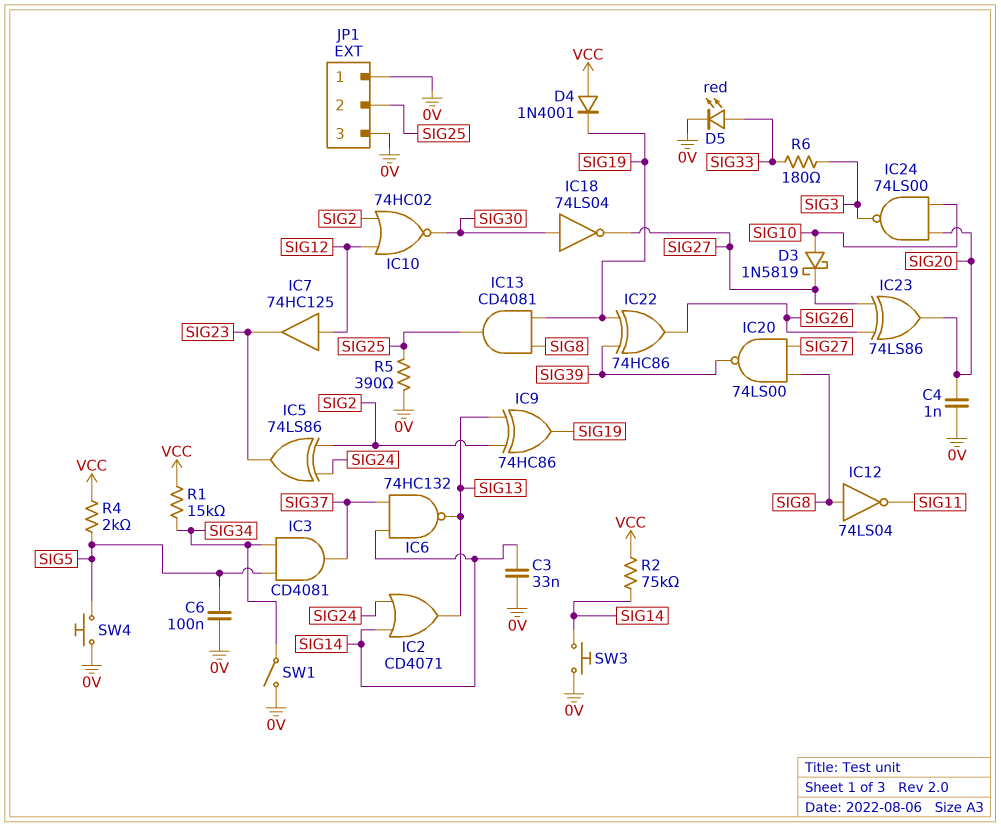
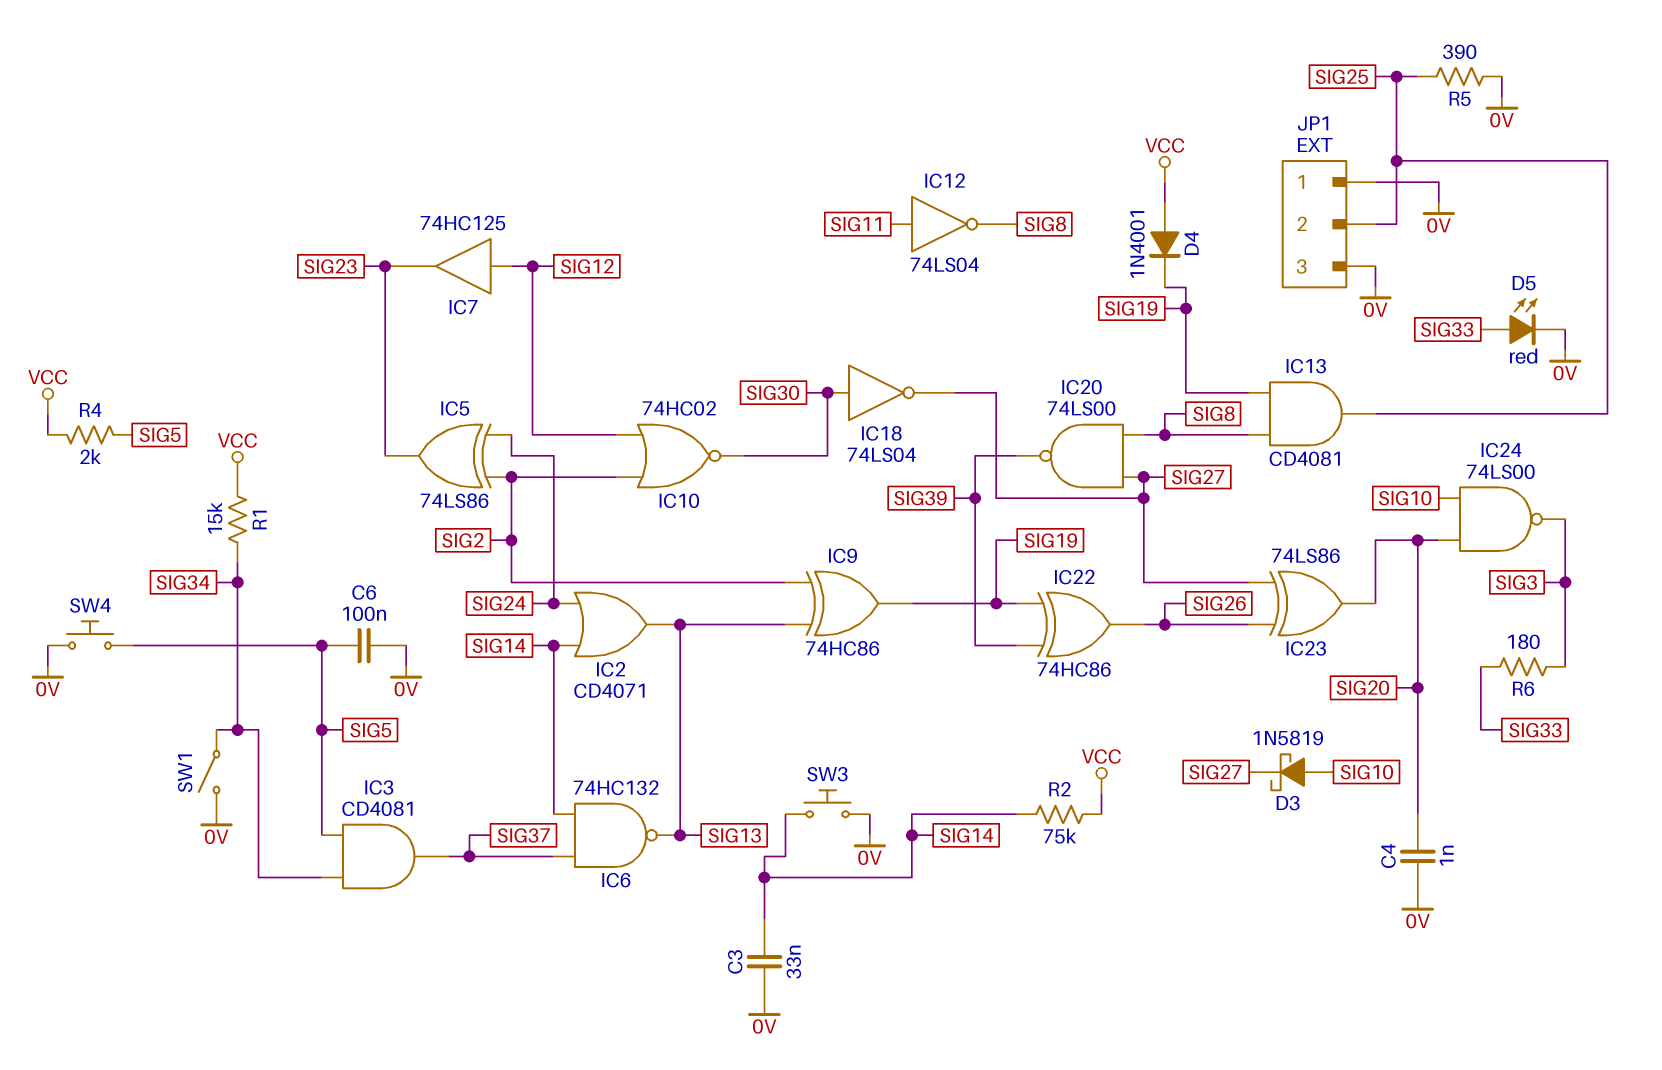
IC12: NOT 74LS04 (in SIG8, out SIG11) -> NOT 74LS04 (in SIG11, out SIG8)

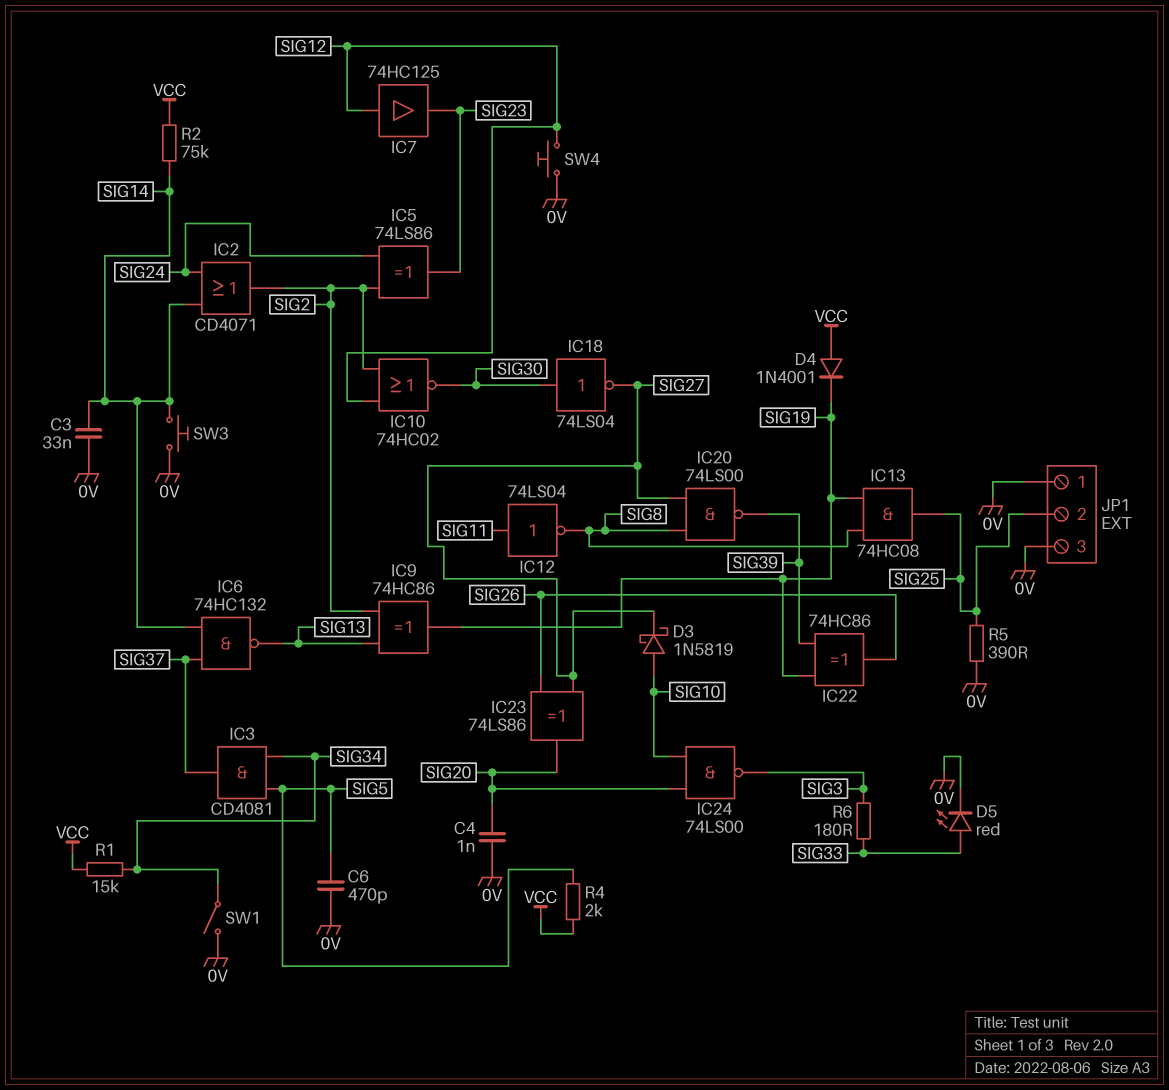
C6: 100nF (0V, SIG5) -> 470pF (0V, SIG5)
IC2: OR CD4071 (in SIG14, in SIG24, out SIG13) -> OR CD4071 (in SIG14, in SIG24, out SIG2)
IC13: AND CD4081 (in SIG8, in SIG19, out SIG25) -> AND 74HC08 (in SIG8, in SIG19, out SIG25)
SW4: button (0V, SIG5) -> button (0V, SIG12)

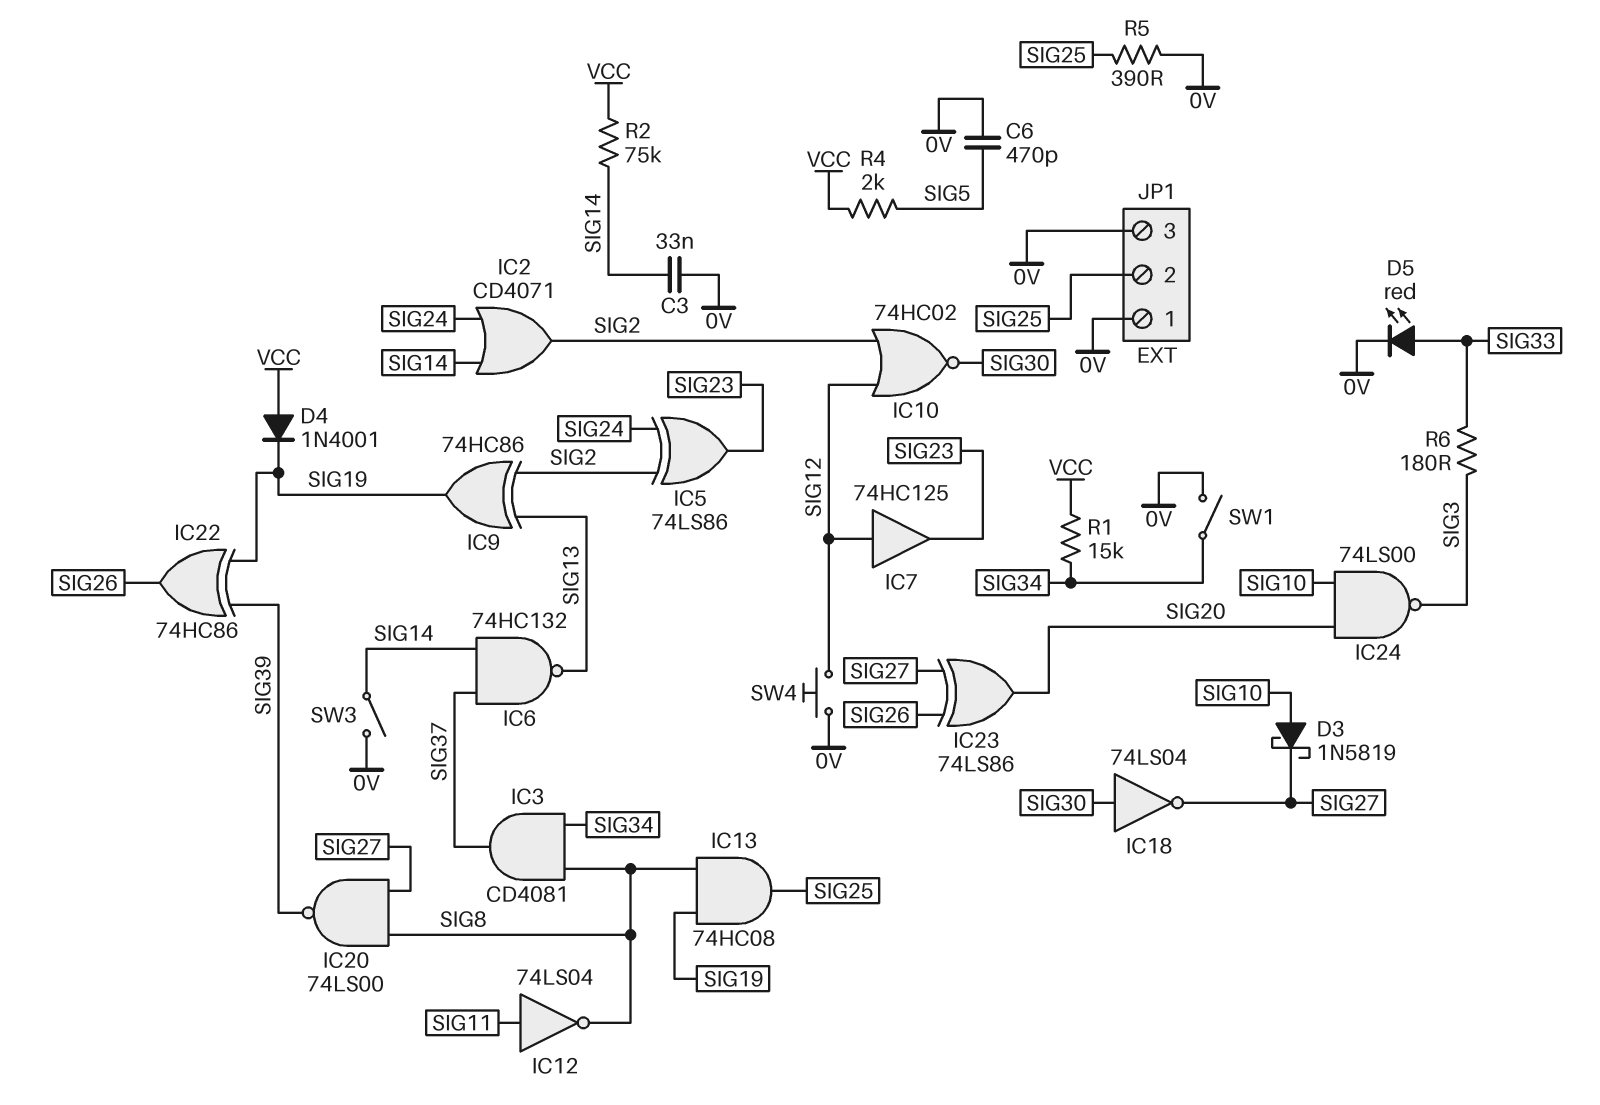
C4: 1nF (0V, SIG20) -> none
IC3: AND CD4081 (in SIG5, in SIG34, out SIG37) -> AND CD4081 (in SIG8, in SIG34, out SIG37)
SW3: button (0V, SIG14) -> switch (0V, SIG14)

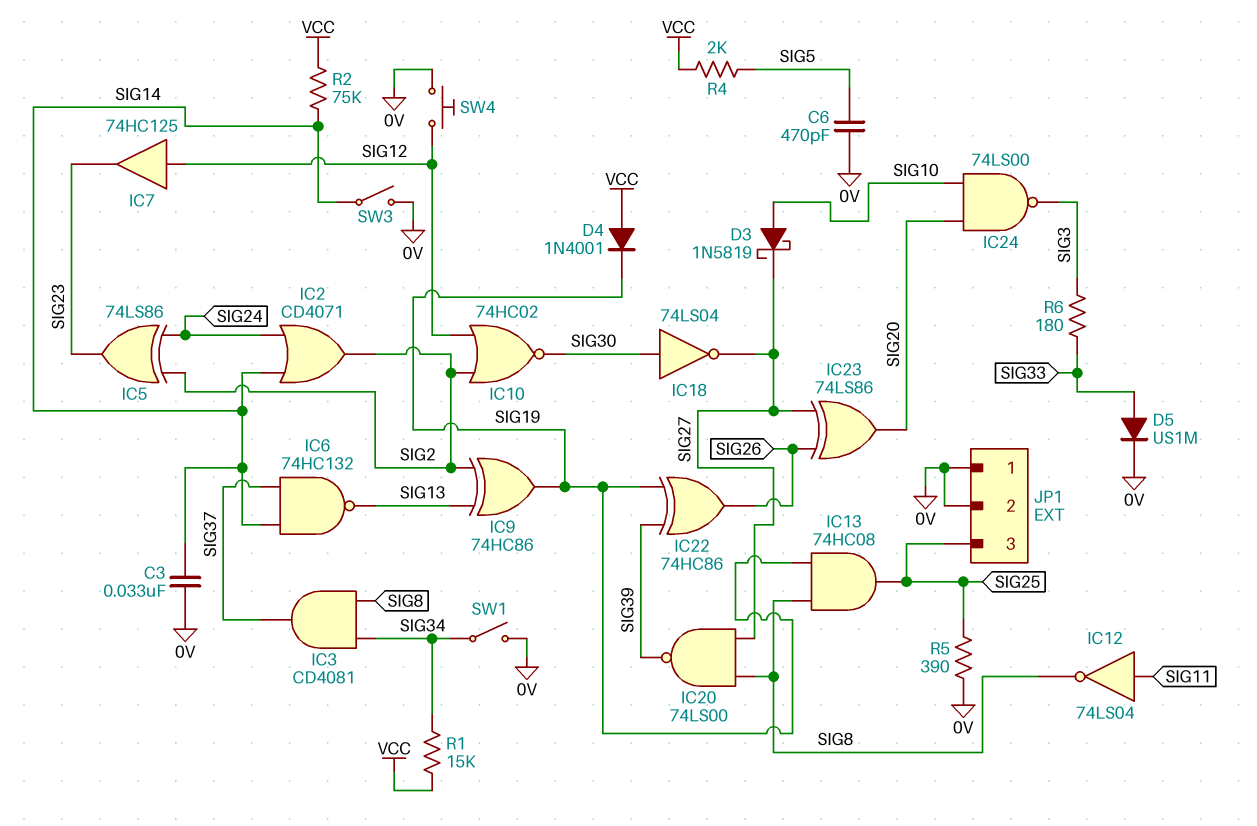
D5: LED red (A SIG33, K 0V) -> diode US1M (A SIG33, K 0V)
JP1 pin 2: SIG25 -> 0V
JP1 pin 3: 0V -> SIG25

